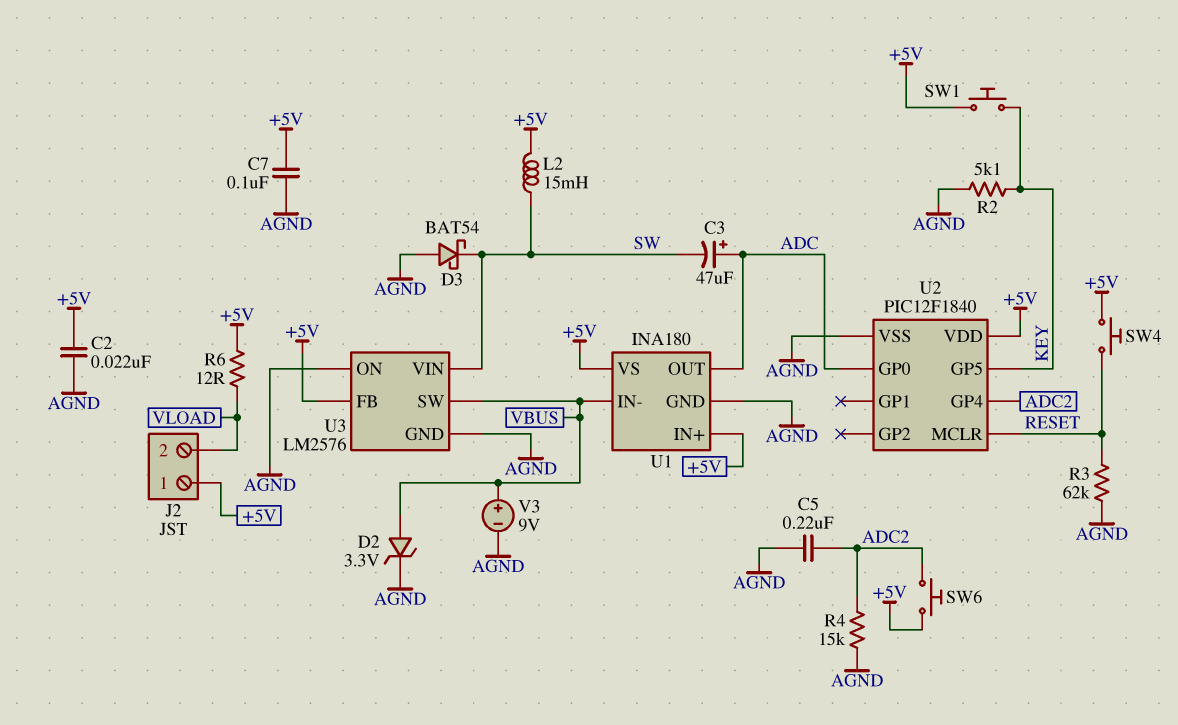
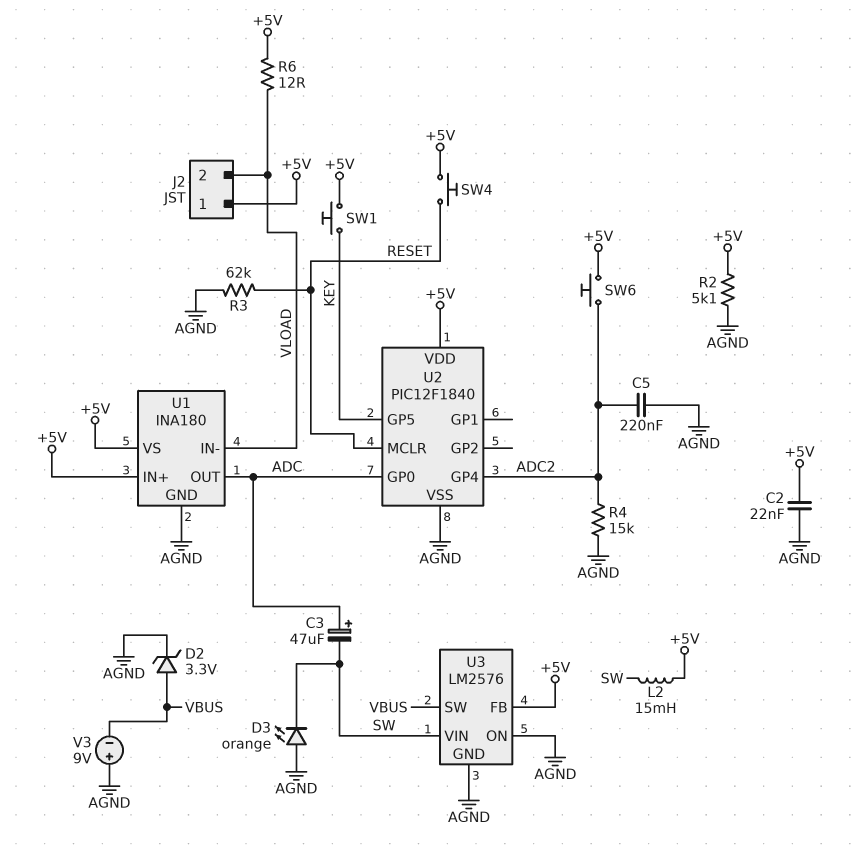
C7: 100nF (+5V, AGND) -> none
D3: schottky BAT54 (A AGND, K SW) -> LED orange (A AGND, K SW)
R2: 5.1k (AGND, KEY) -> 5.1k (+5V, AGND)
U1 pin IN-: VBUS -> VLOAD
V3: 9V (plus VBUS, minus AGND) -> 9V (plus AGND, minus VBUS)

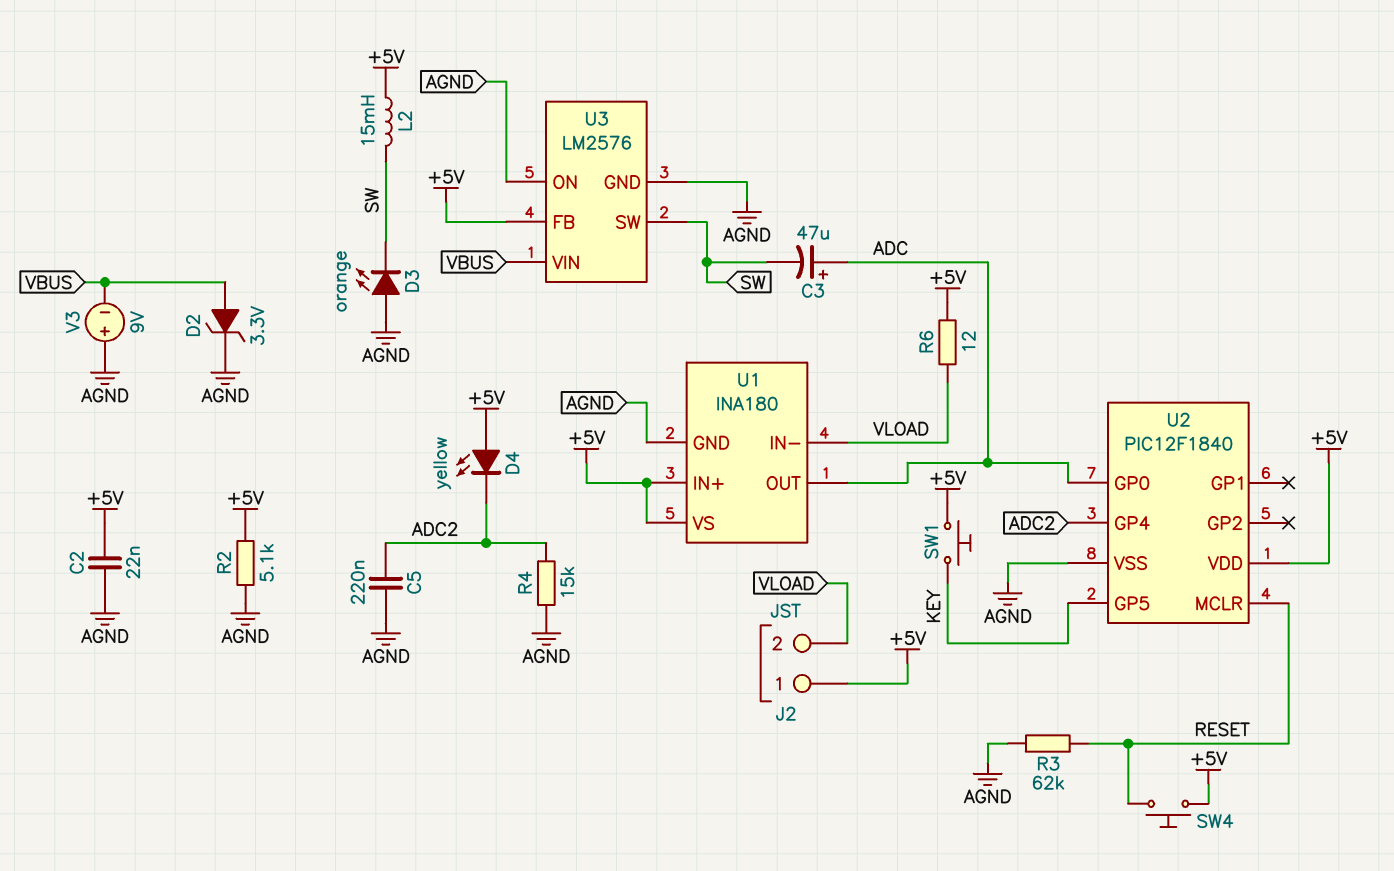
D4: none -> LED yellow (A +5V, K ADC2)
SW6: button (+5V, ADC2) -> none
U3 pin SW: VBUS -> SW
U3 pin VIN: SW -> VBUS

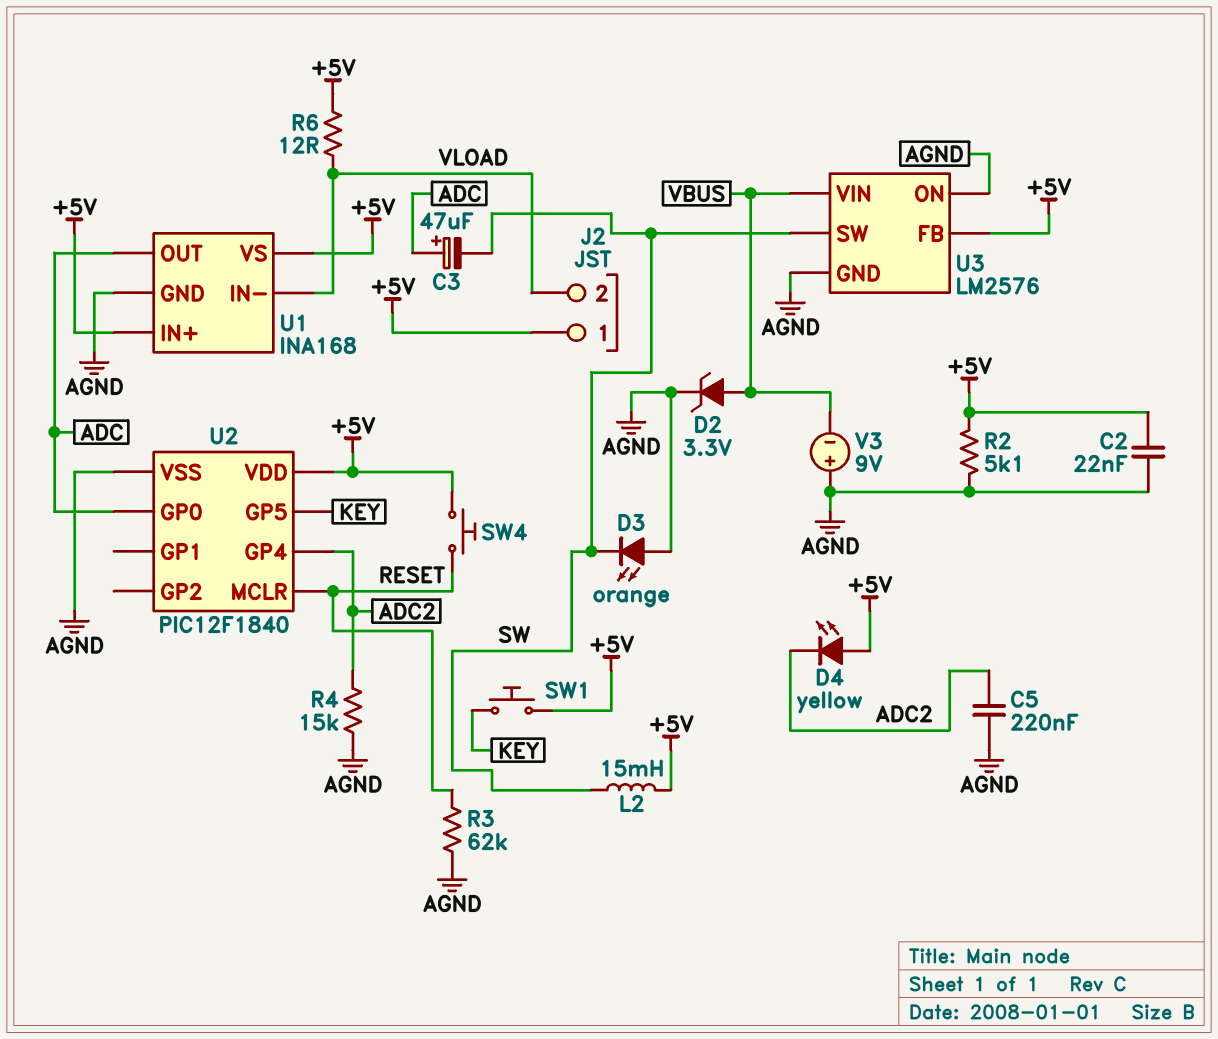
U1: INA180 -> INA168

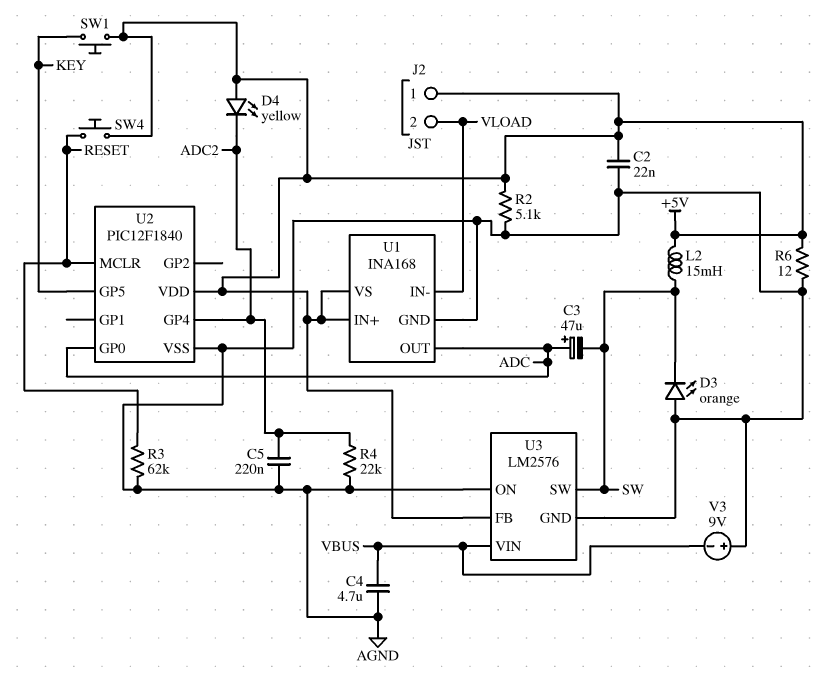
C4: none -> 4.7uF (AGND, VBUS)
D2: zener 3.3V (A VBUS, K AGND) -> none
R4: 15k (ADC2, AGND) -> 22k (ADC2, AGND)
R6: 12 (+5V, VLOAD) -> 12 (+5V, AGND)

